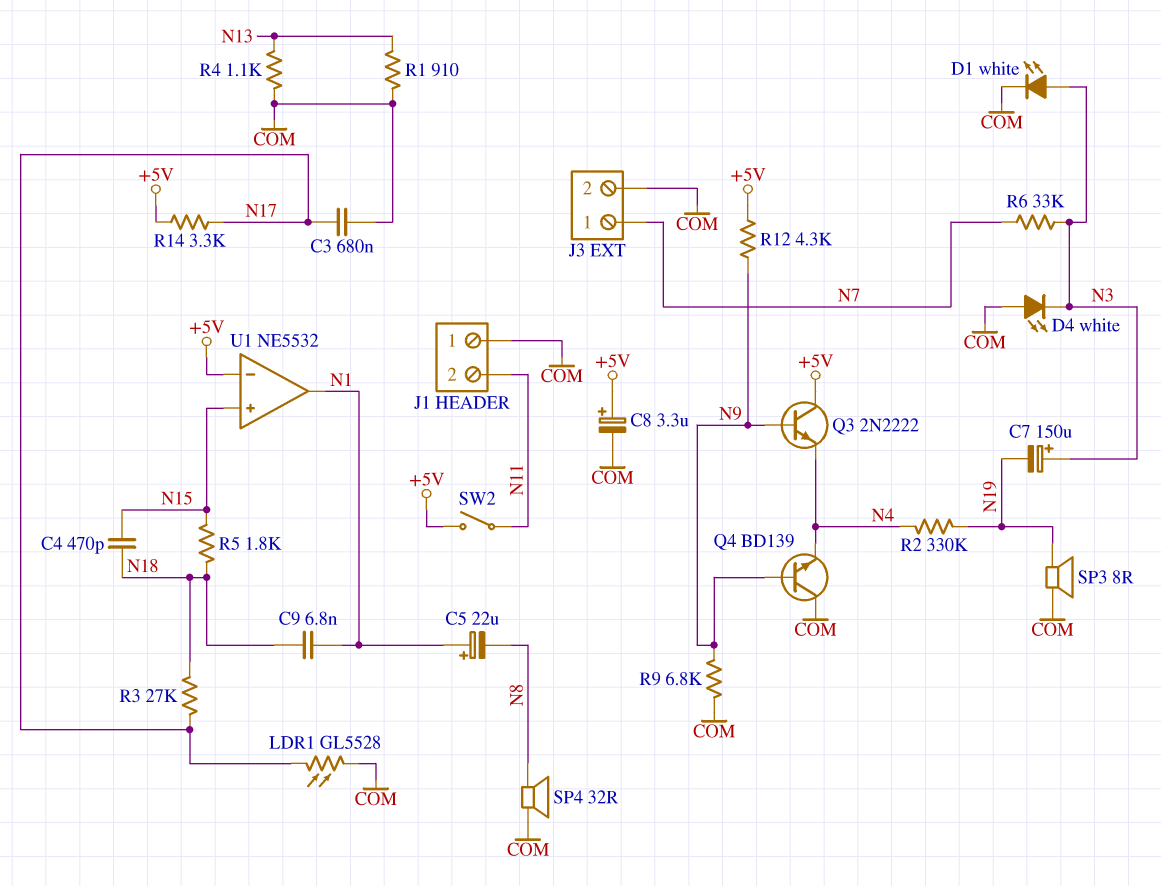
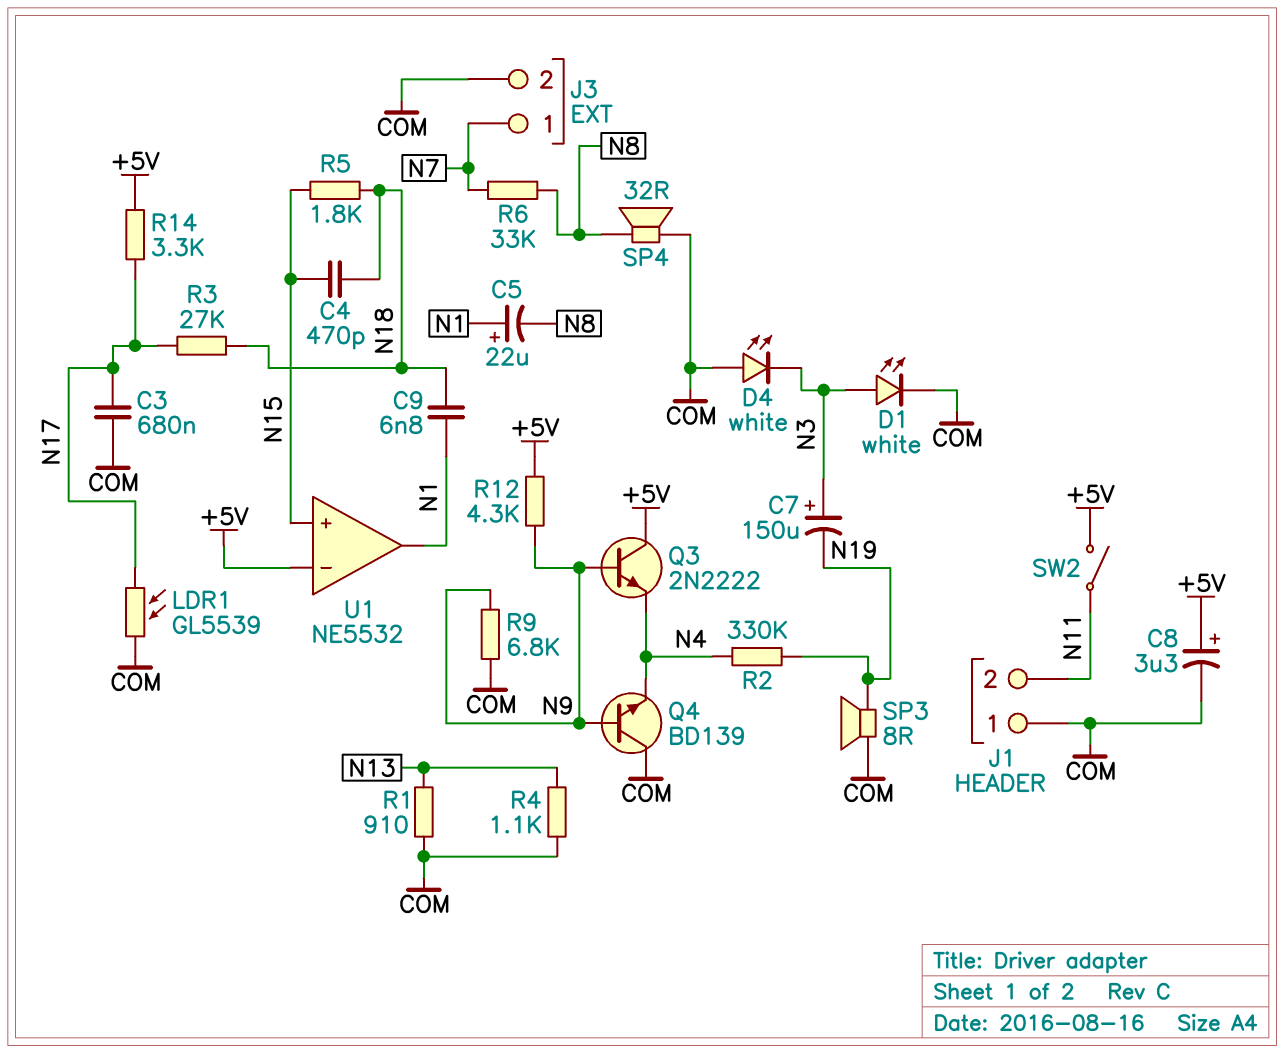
LDR1: GL5528 (COM, N17) -> GL5539 (COM, N17)
R6: 33k (N3, N7) -> 33k (N7, N8)

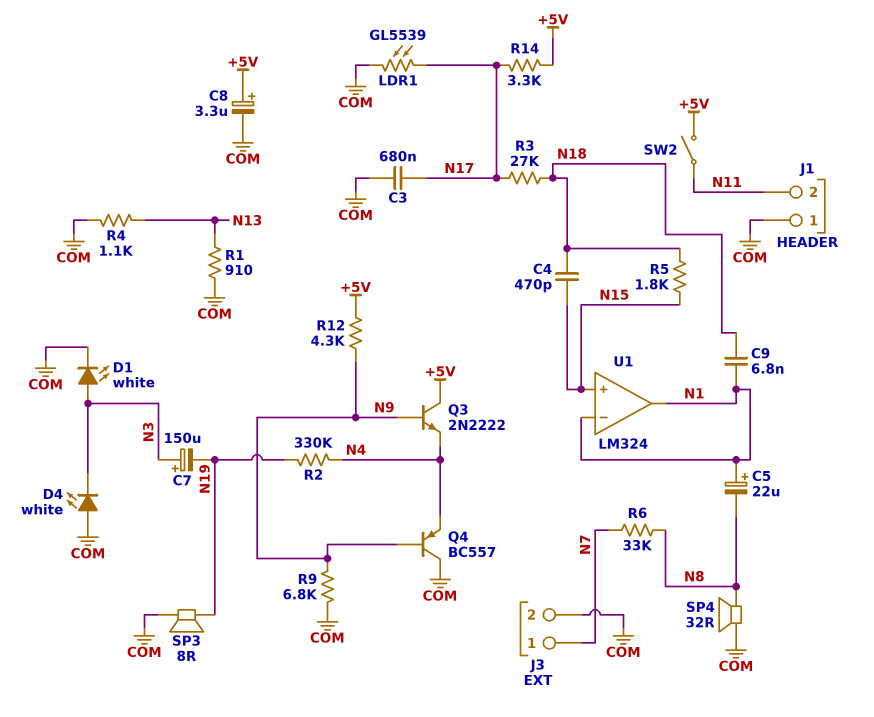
Q4: NPN BD139 (B N9, C COM, E N4) -> PNP BC557 (B N9, C COM, E N4)
U1: NE5532 -> LM324
U1 pin in-: +5V -> N1

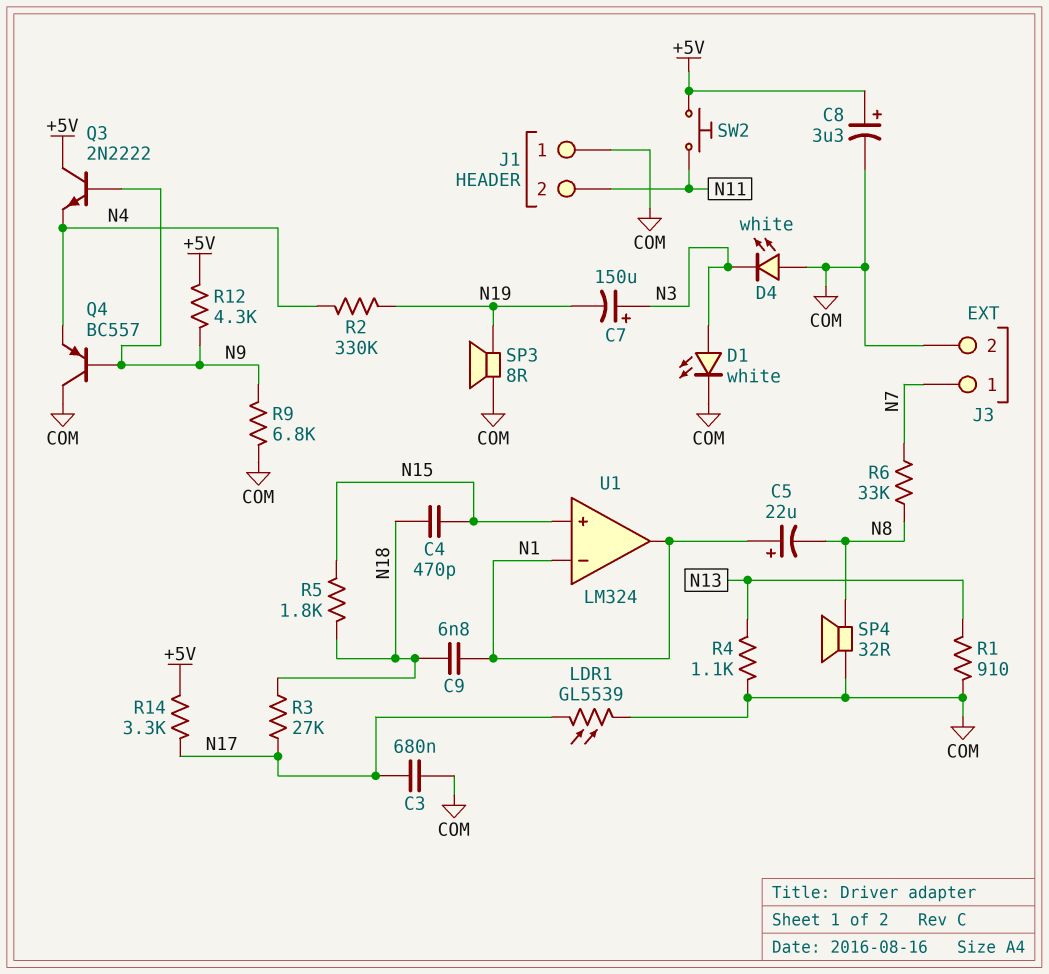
SW2: switch (+5V, N11) -> button (+5V, N11)

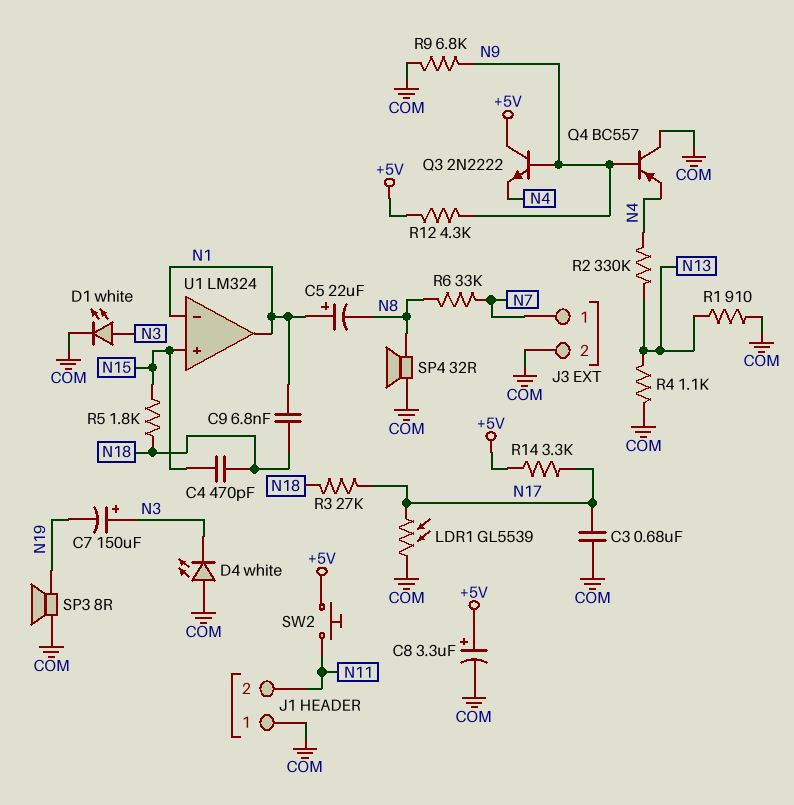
R2: 330k (N4, N19) -> 330k (N4, N13)

